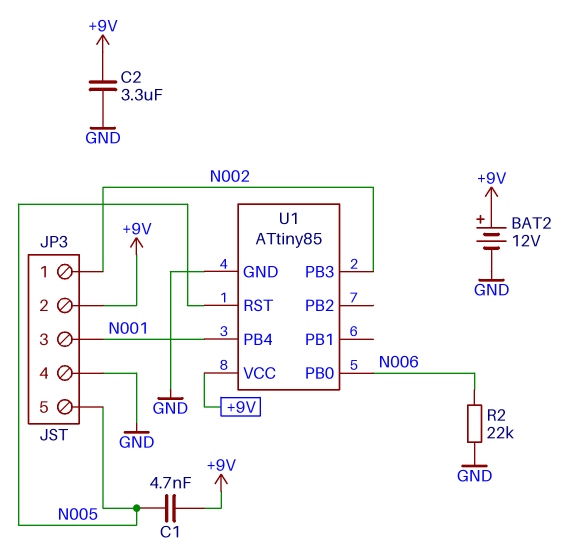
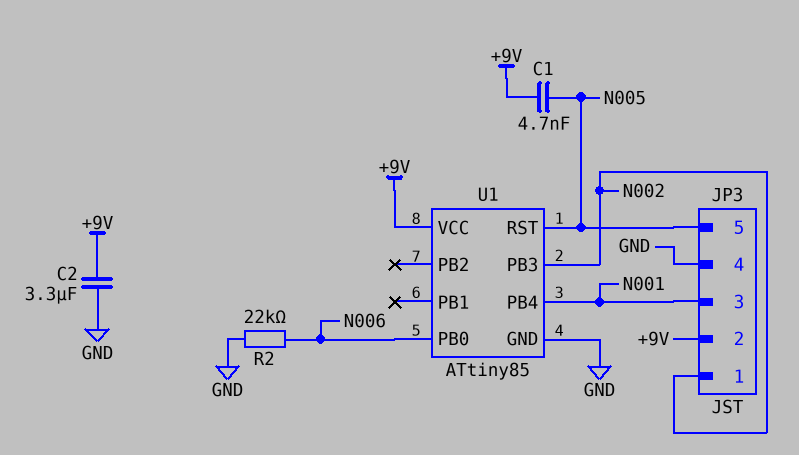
BAT2: 12V (plus +9V, minus GND) -> none

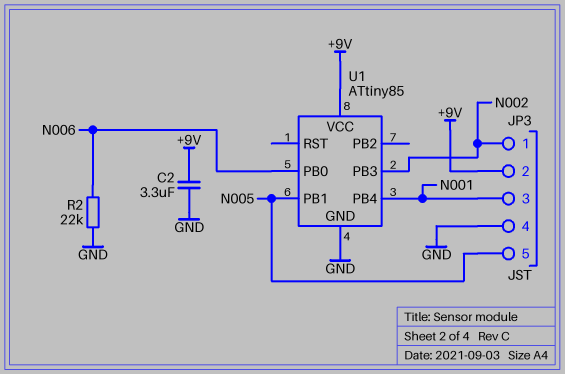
C1: 4.7nF (+9V, N005) -> none
U1 pin PB1: none -> N005
U1 pin RST: N005 -> none

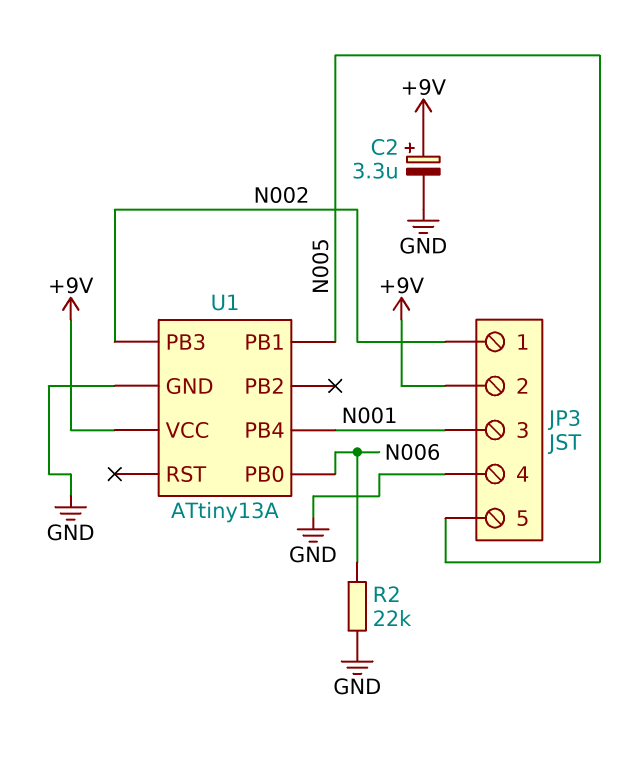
C2: 3.3uF (+9V, GND) -> 3.3uF (plus +9V, minus GND)
U1: ATtiny85 -> ATtiny13A

